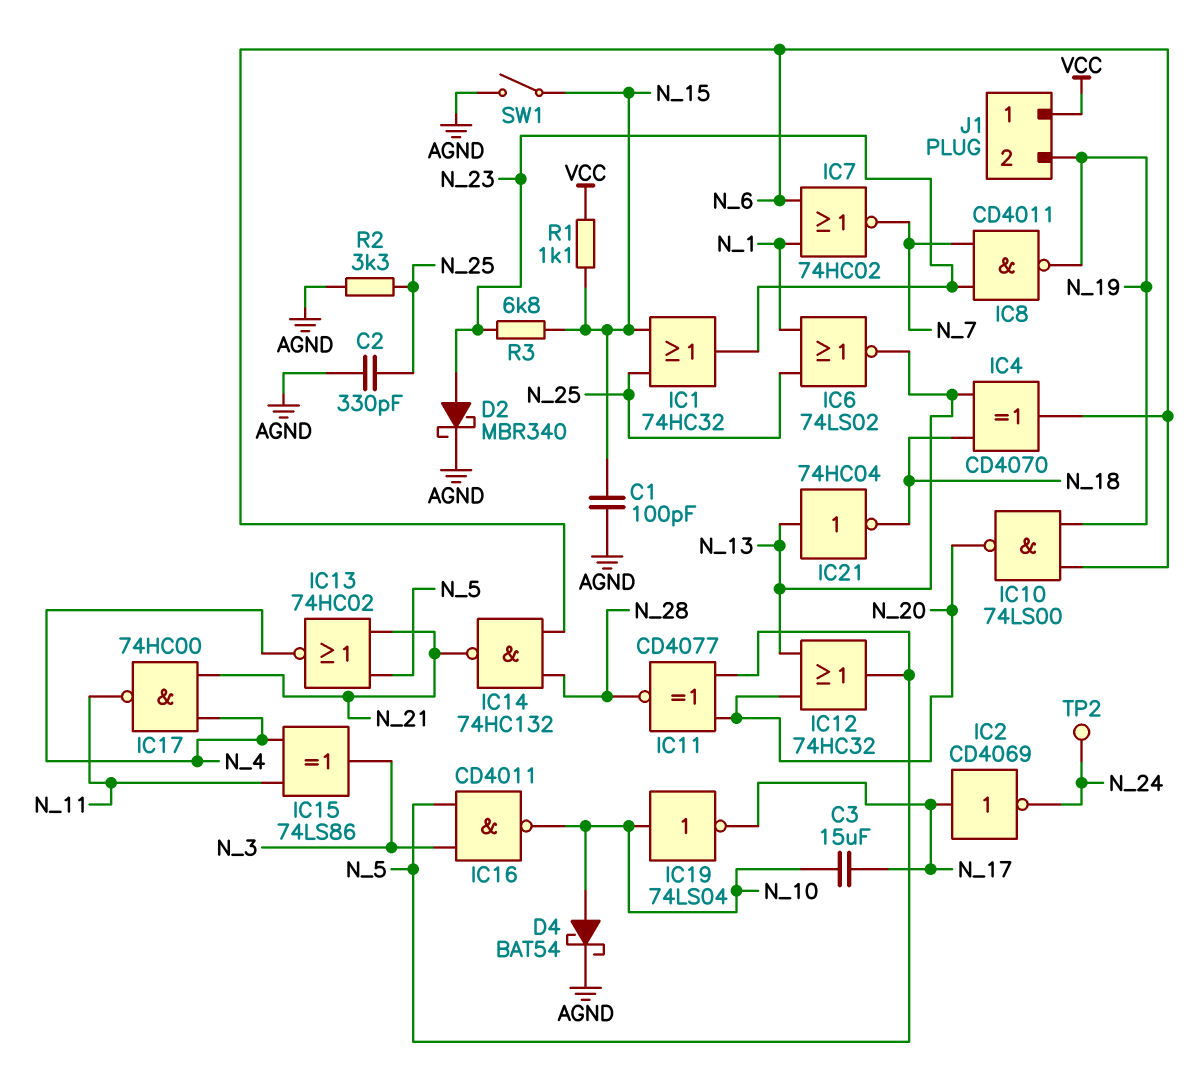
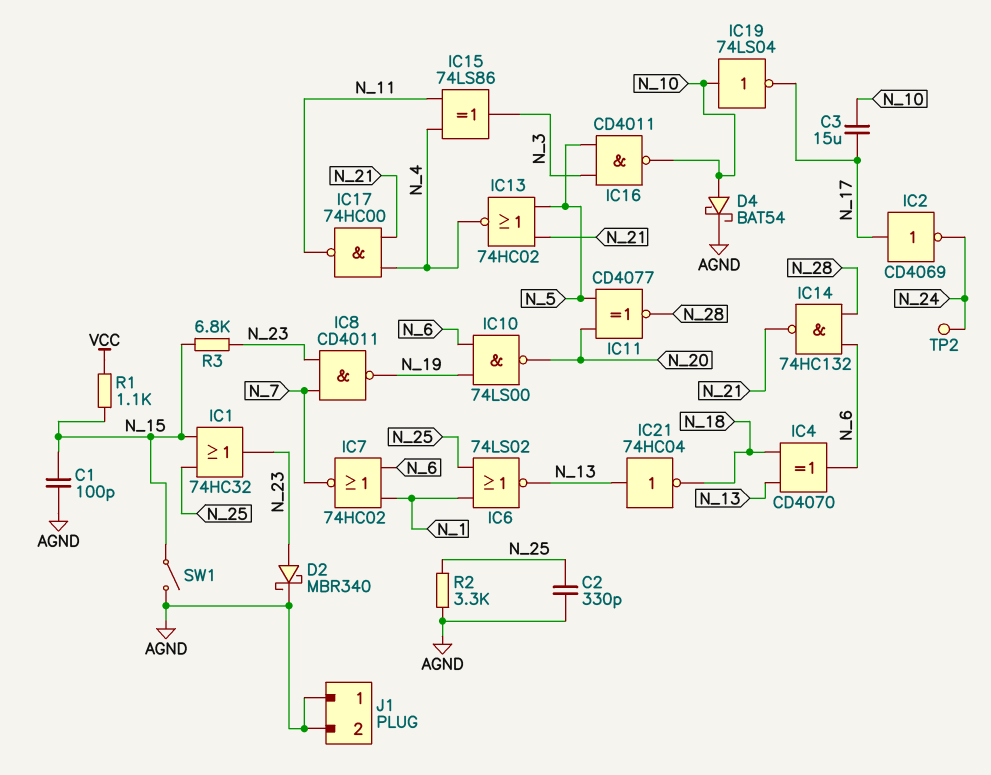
IC12: OR 74HC32 (in N_13, in N_20, out N_5) -> none
J1 pin 1: VCC -> AGND
J1 pin 2: N_19 -> AGND

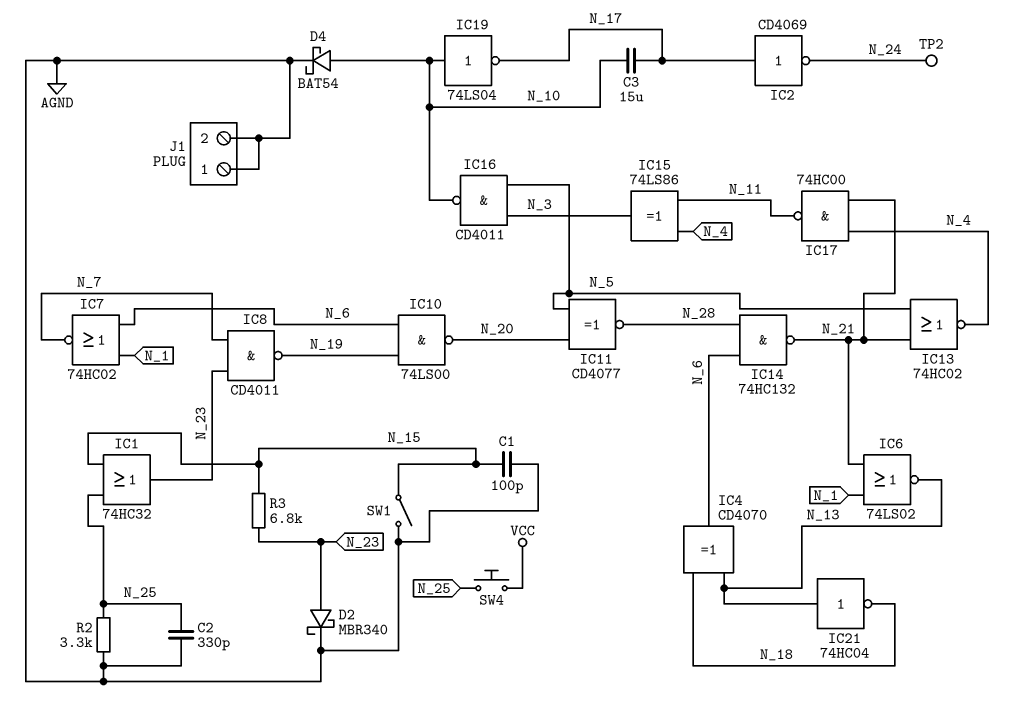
IC6: NOR 74LS02 (in N_1, in N_25, out N_13) -> NOR 74LS02 (in N_1, in N_21, out N_13)
R1: 1.1k (N_15, VCC) -> none
SW4: none -> button (N_25, VCC)

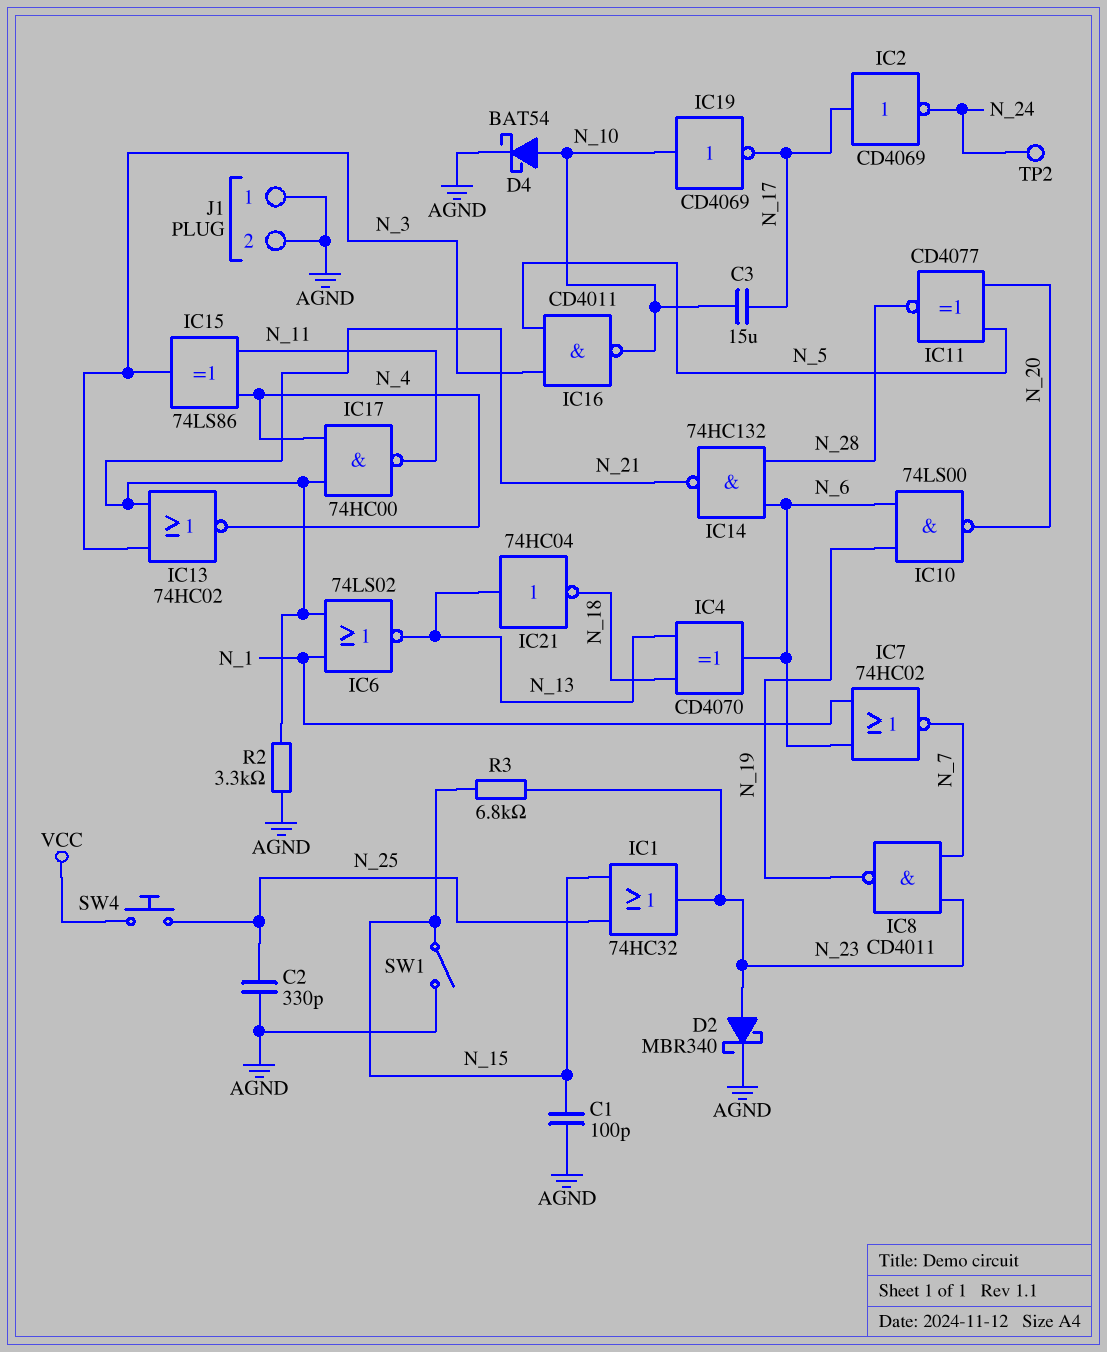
IC13: NOR 74HC02 (in N_5, in N_21, out N_4) -> NOR 74HC02 (in N_3, in N_21, out N_4)
IC19: NOT 74LS04 (in N_10, out N_17) -> NOT CD4069 (in N_10, out N_17)
R2: 3.3k (AGND, N_25) -> 3.3k (AGND, N_21)

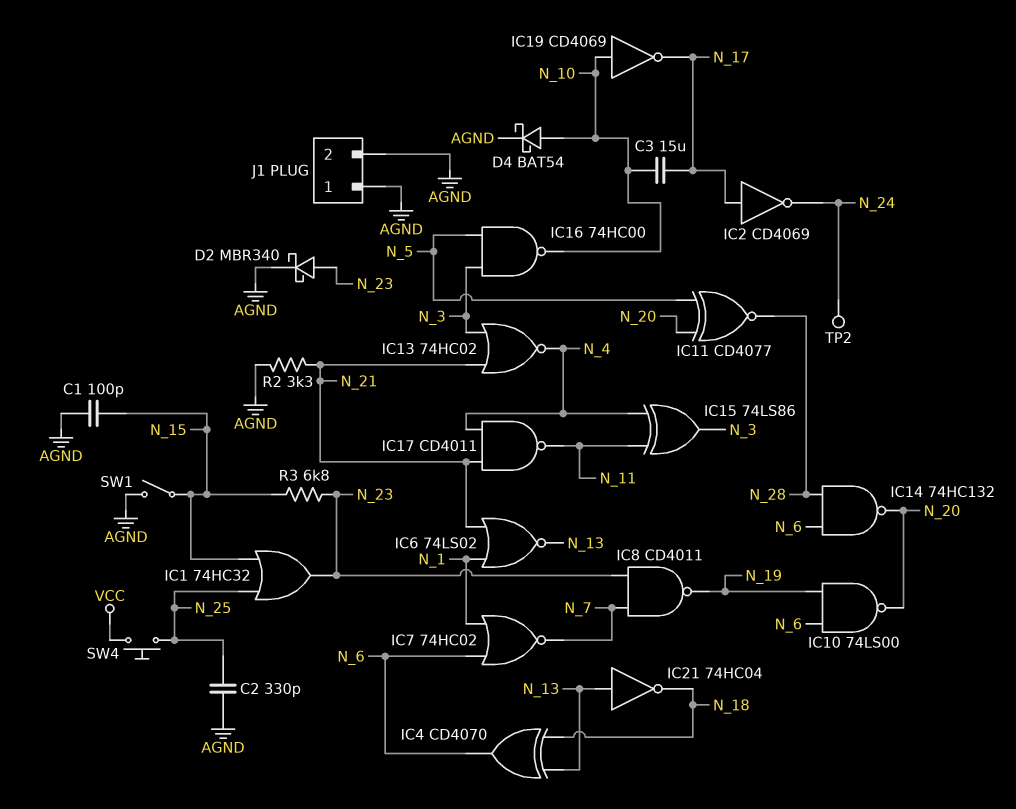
IC14: NAND 74HC132 (in N_6, in N_28, out N_21) -> NAND 74HC132 (in N_6, in N_28, out N_20)
IC16: NAND CD4011 (in N_3, in N_5, out N_10) -> NAND 74HC00 (in N_3, in N_5, out N_10)
IC17: NAND 74HC00 (in N_4, in N_21, out N_11) -> NAND CD4011 (in N_4, in N_21, out N_11)

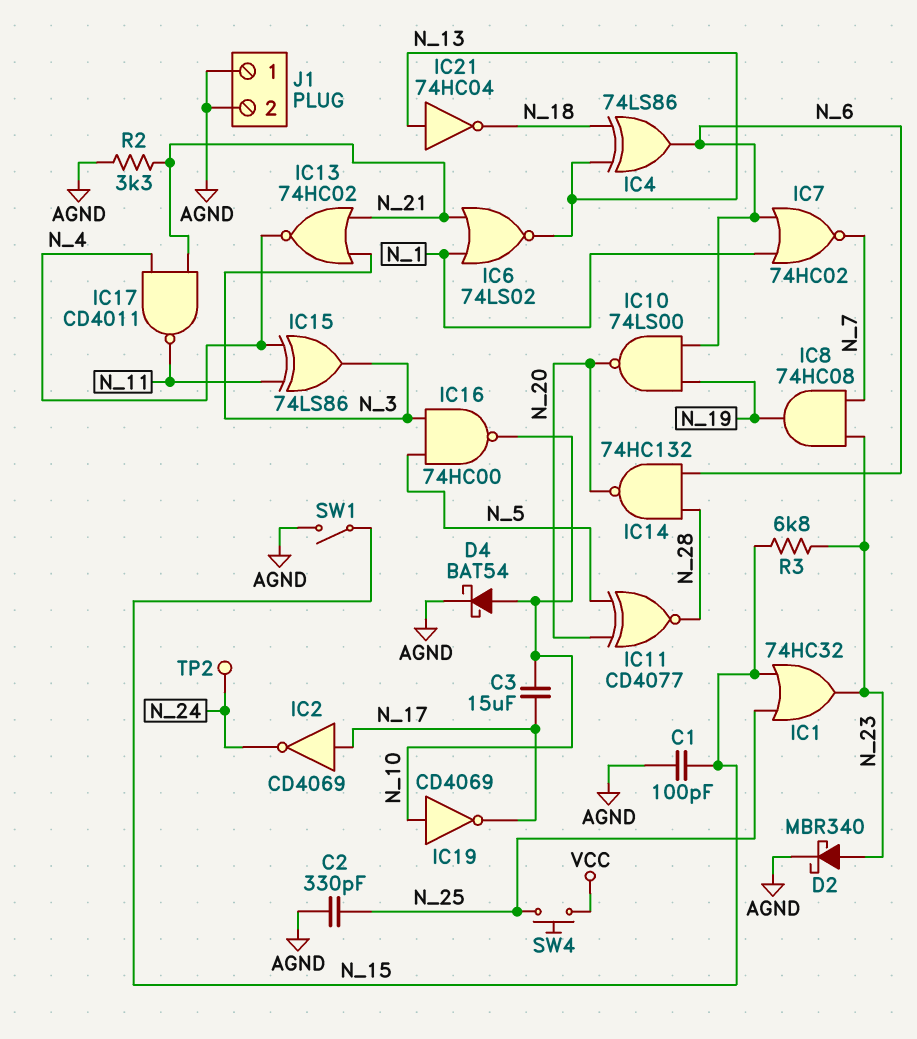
IC4: XOR CD4070 (in N_13, in N_18, out N_6) -> XOR 74LS86 (in N_13, in N_18, out N_6)
IC8: NAND CD4011 (in N_7, in N_23, out N_19) -> AND 74HC08 (in N_7, in N_23, out N_19)

